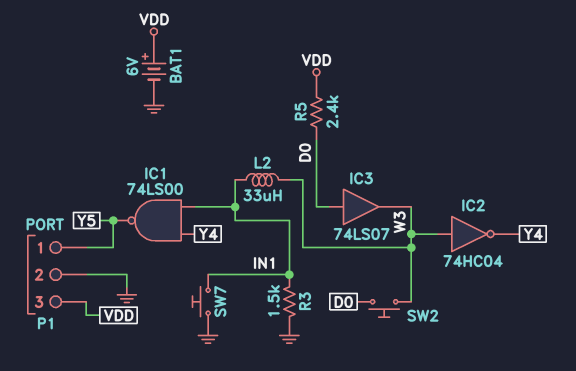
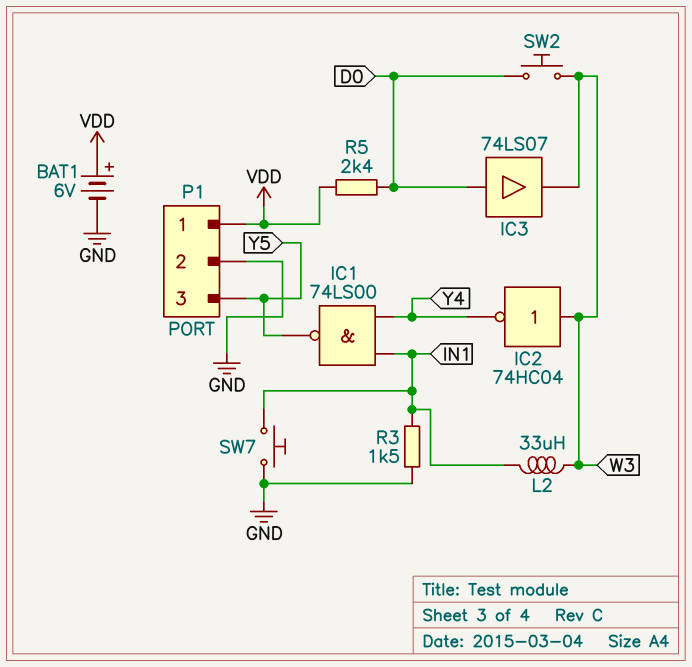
P1 pin 1: Y5 -> VDD
P1 pin 3: VDD -> Y5

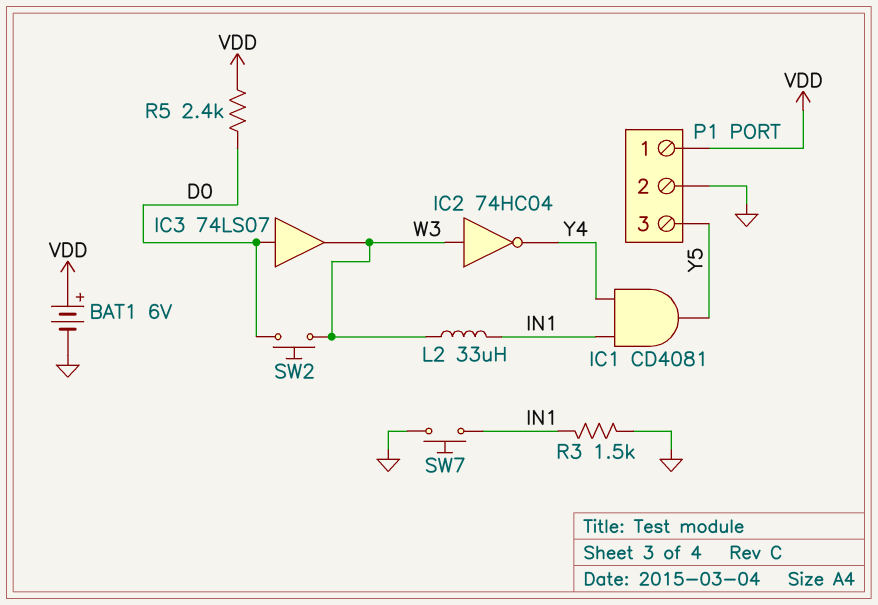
IC1: NAND 74LS00 (in IN1, in Y4, out Y5) -> AND CD4081 (in IN1, in Y4, out Y5)

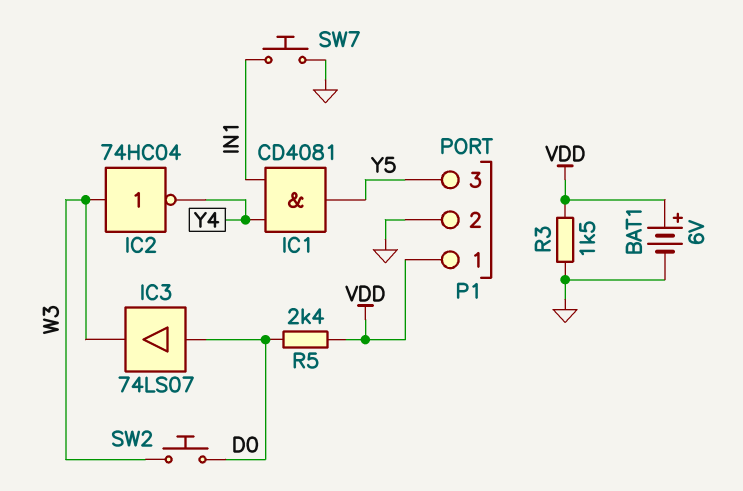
L2: 33uH (IN1, W3) -> none
R3: 1.5k (GND, IN1) -> 1.5k (GND, VDD)

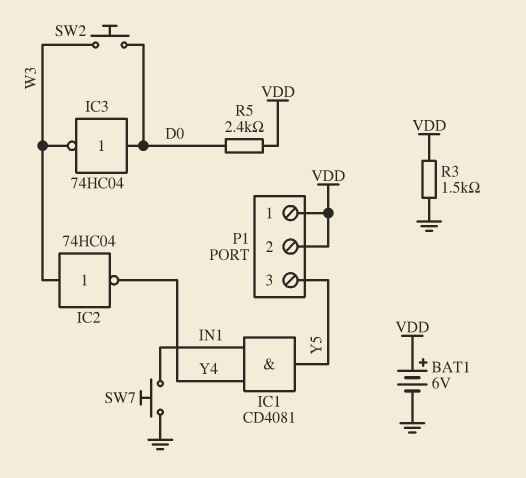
IC3: buffer 74LS07 (in D0, out W3) -> NOT 74HC04 (in D0, out W3)
P1 pin 2: GND -> VDD

